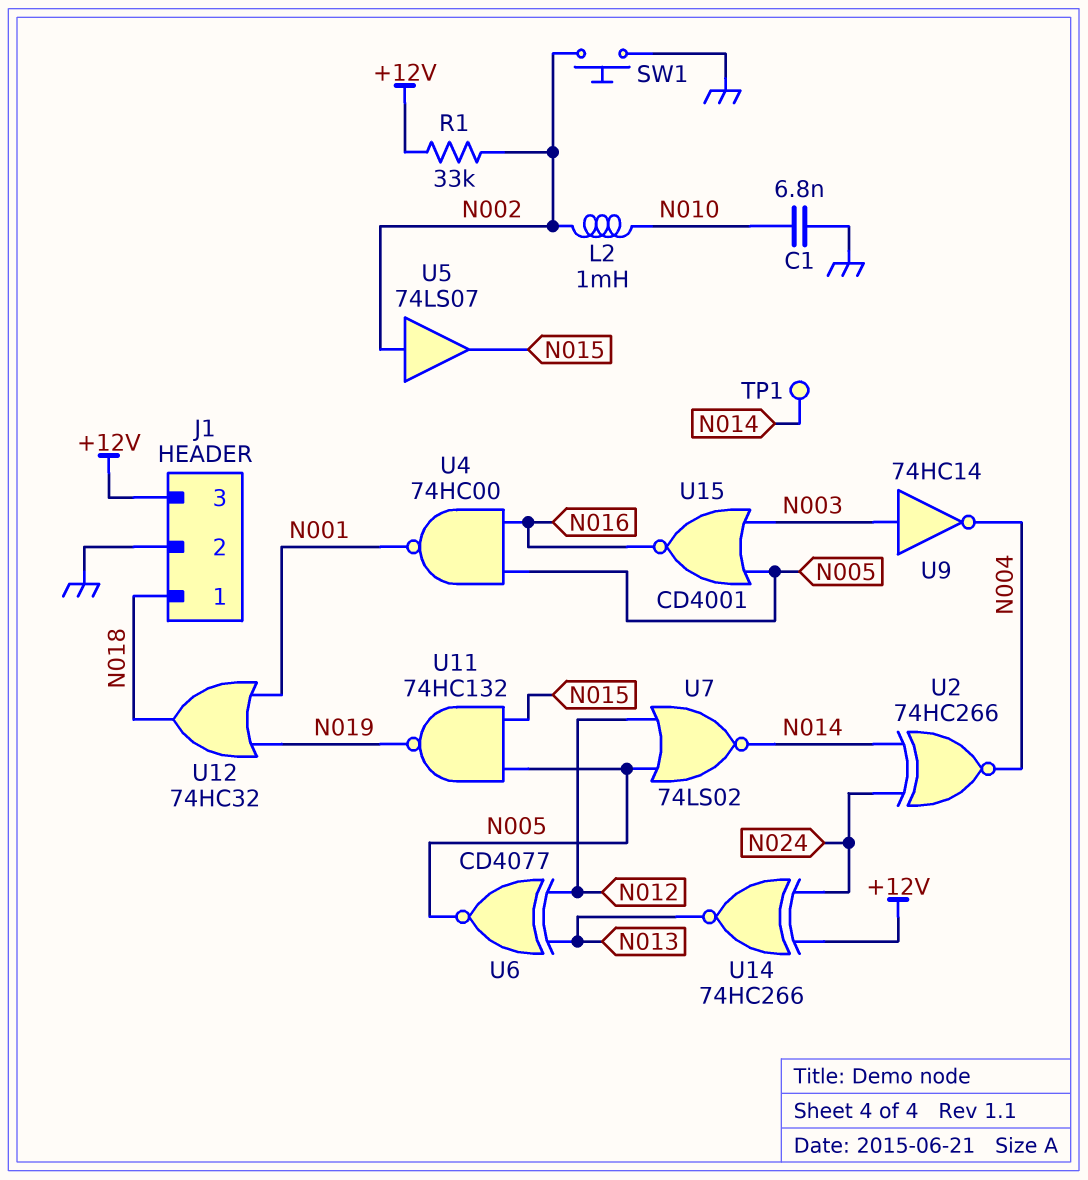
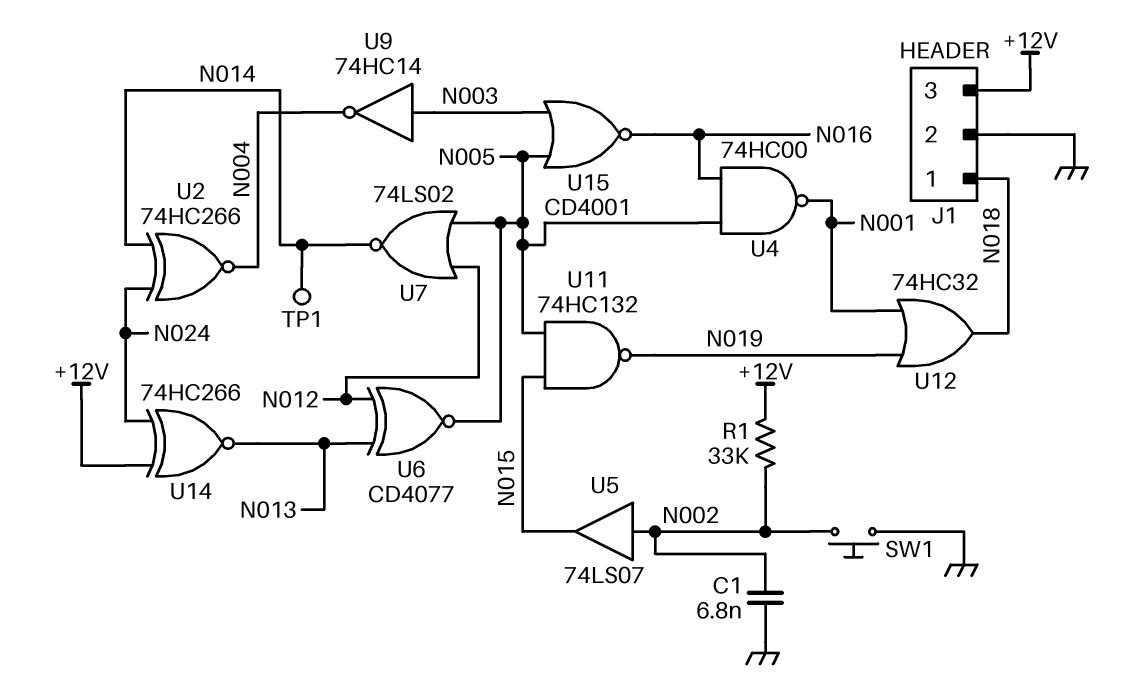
C1: 6.8nF (GND, N010) -> 6.8nF (GND, N002)
L2: 1mH (N002, N010) -> none

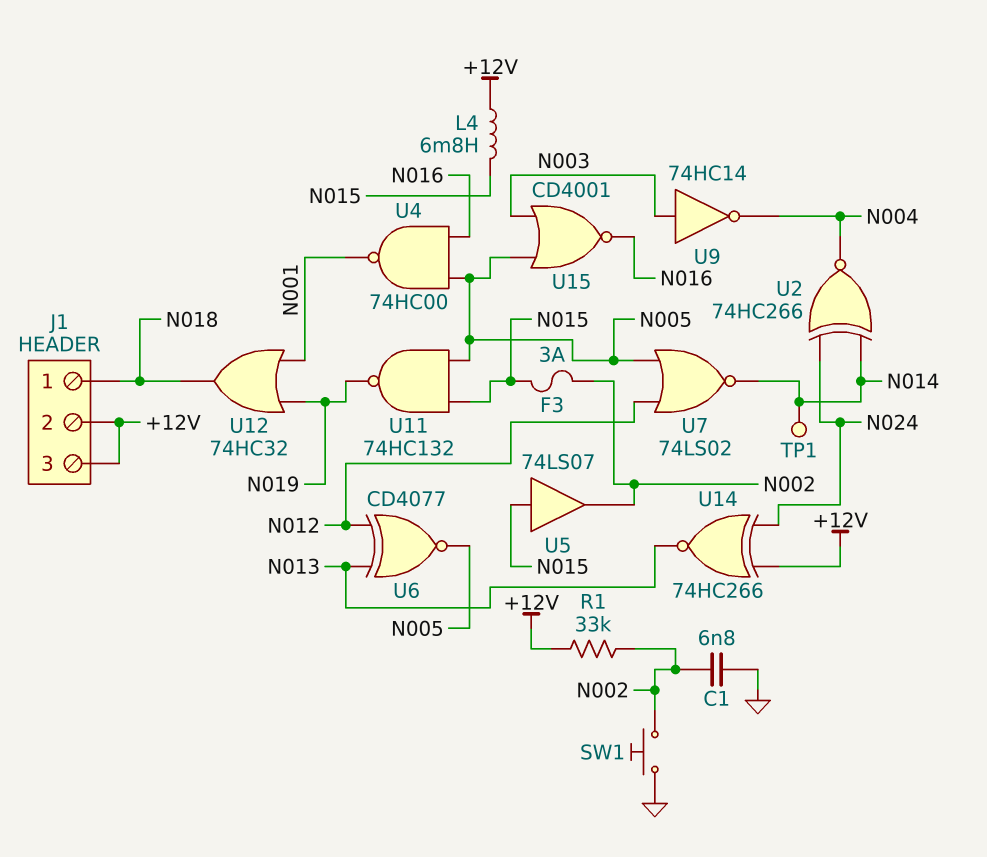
F3: none -> 3A (N002, N015)
J1 pin 2: GND -> +12V
L4: none -> 6.8mH (+12V, N015)
U5: buffer 74LS07 (in N002, out N015) -> buffer 74LS07 (in N015, out N002)

